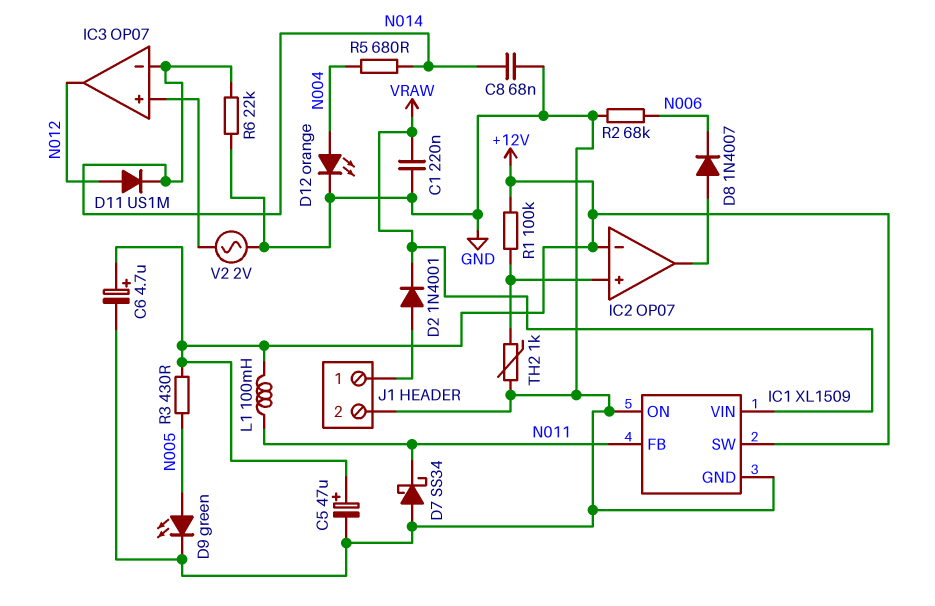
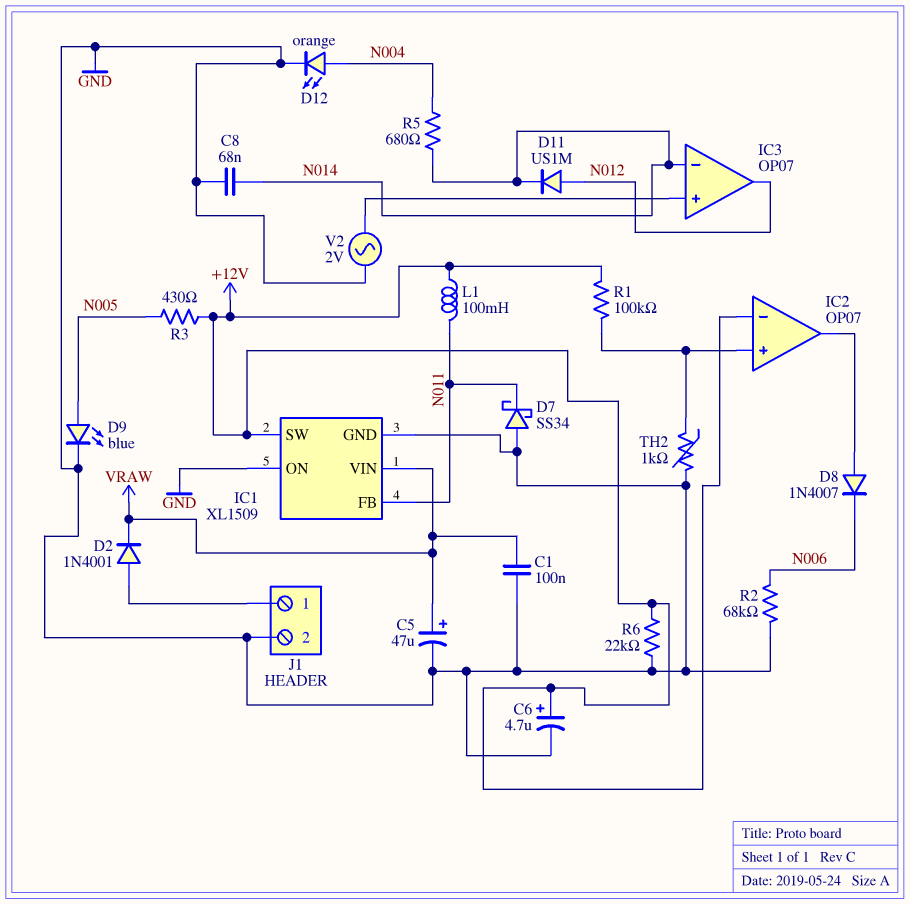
C1: 220nF (GND, VRAW) -> 100nF (GND, VRAW)
C5: 47uF (plus +12V, minus GND) -> 47uF (plus VRAW, minus GND)
D9: LED green (A N005, K GND) -> LED blue (A N005, K GND)
R6: 22k (GND, N014) -> 22k (+12V, GND)

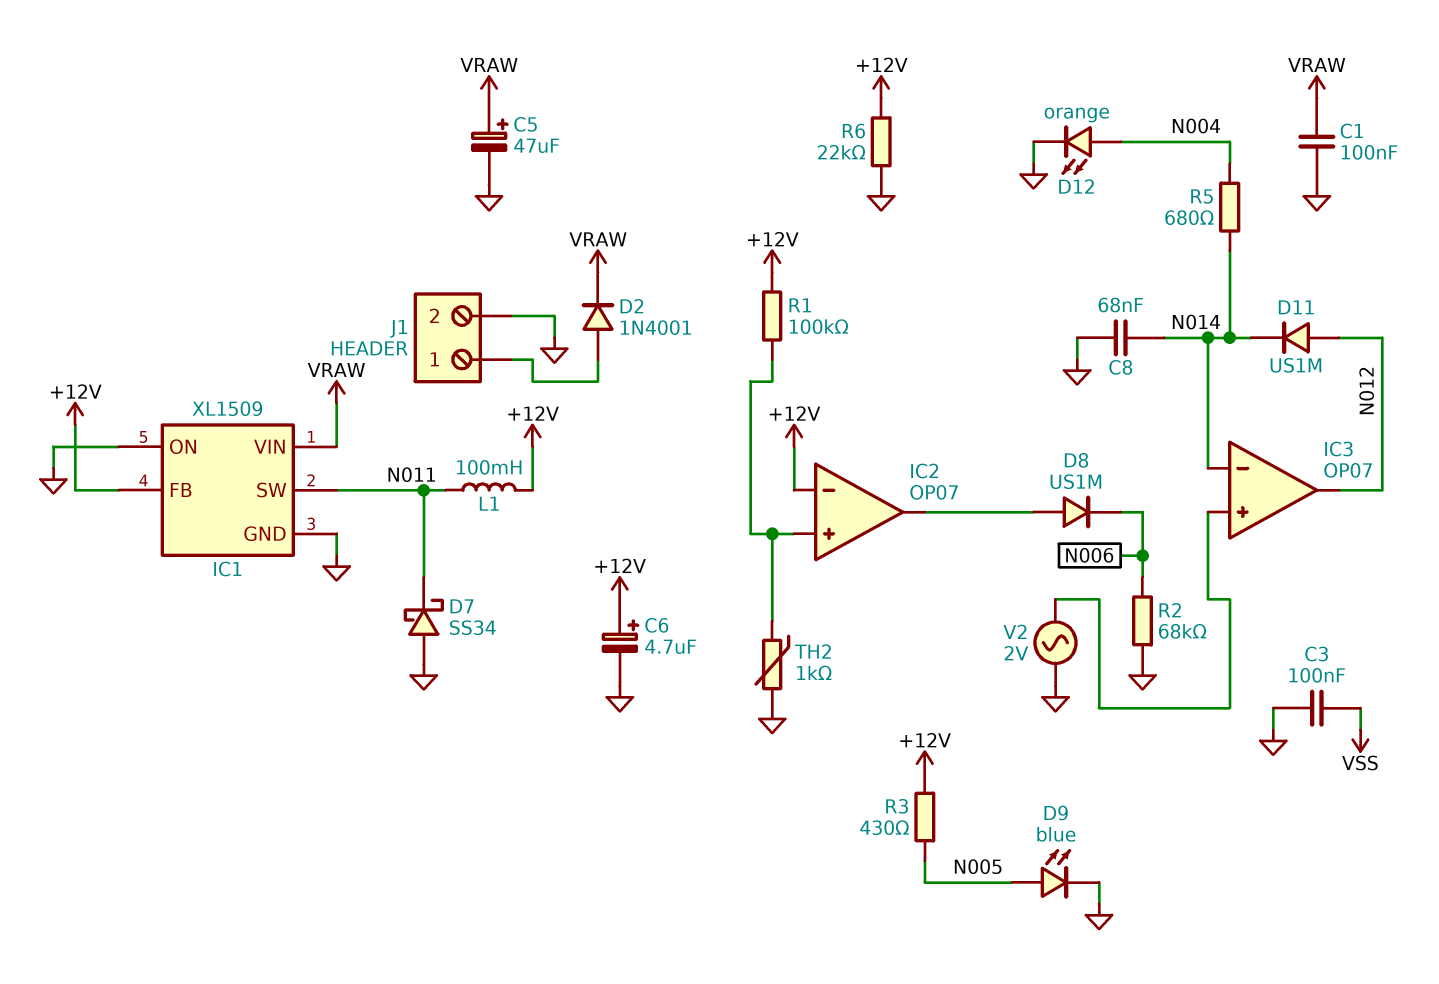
C3: none -> 100nF (GND, VSS)
D8: diode 1N4007 (A IC2/out, K N006) -> diode US1M (A IC2/out, K N006)
IC1 pin FB: N011 -> +12V
IC1 pin SW: +12V -> N011

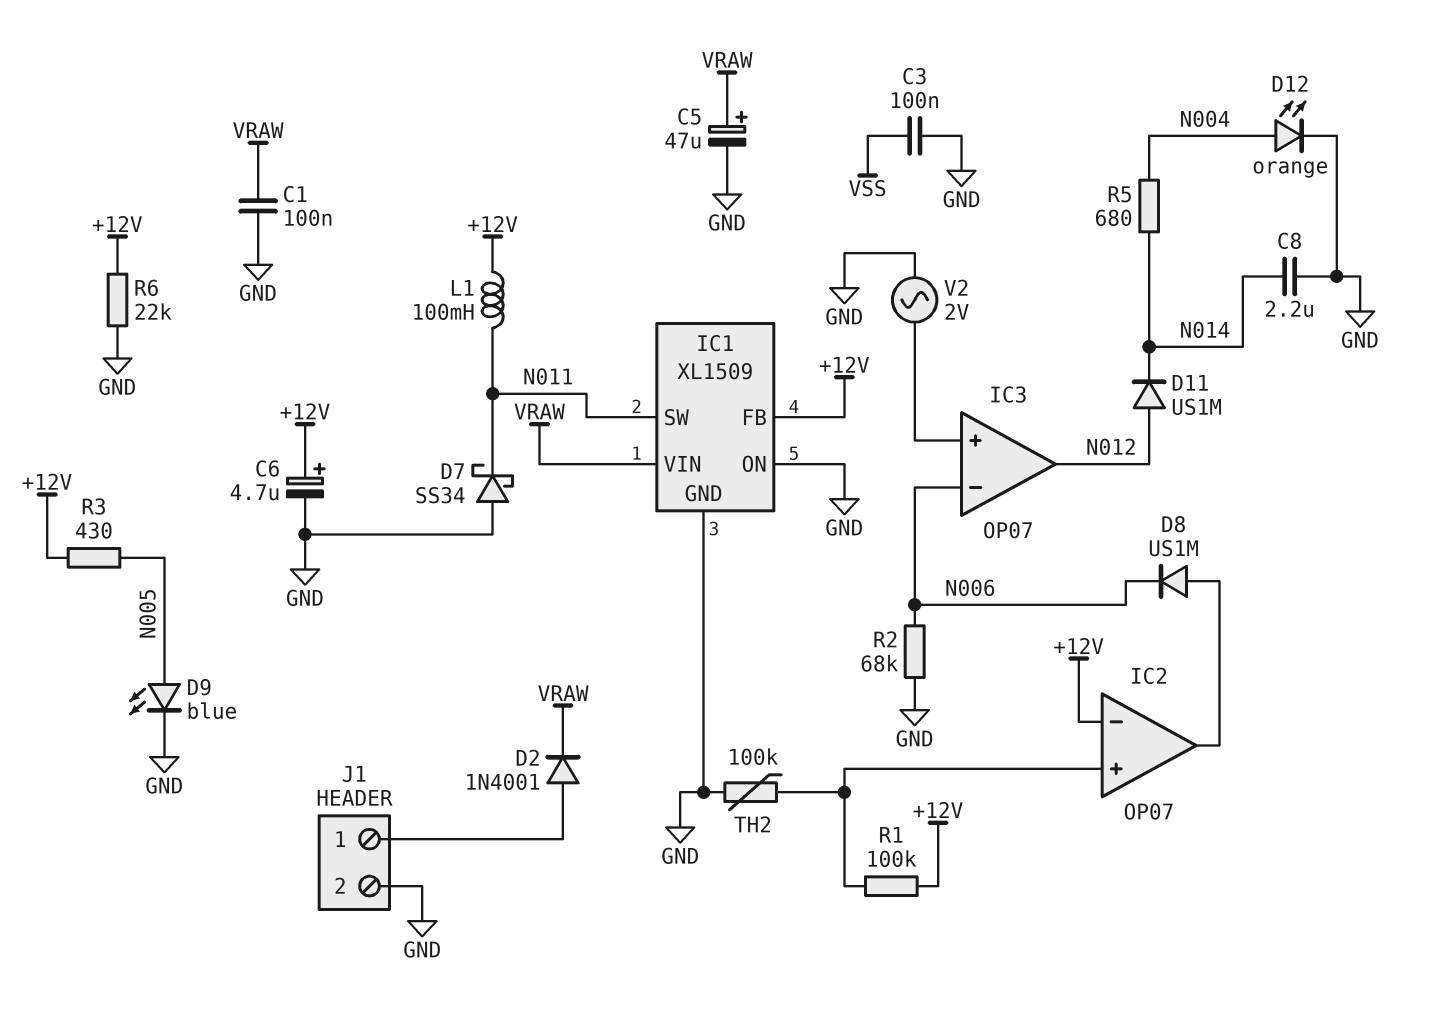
C8: 68nF (GND, N014) -> 2.2uF (GND, N014)
IC3 pin in-: N014 -> N006
TH2: 1k (GND, IC2/in+) -> 100k (GND, IC2/in+)

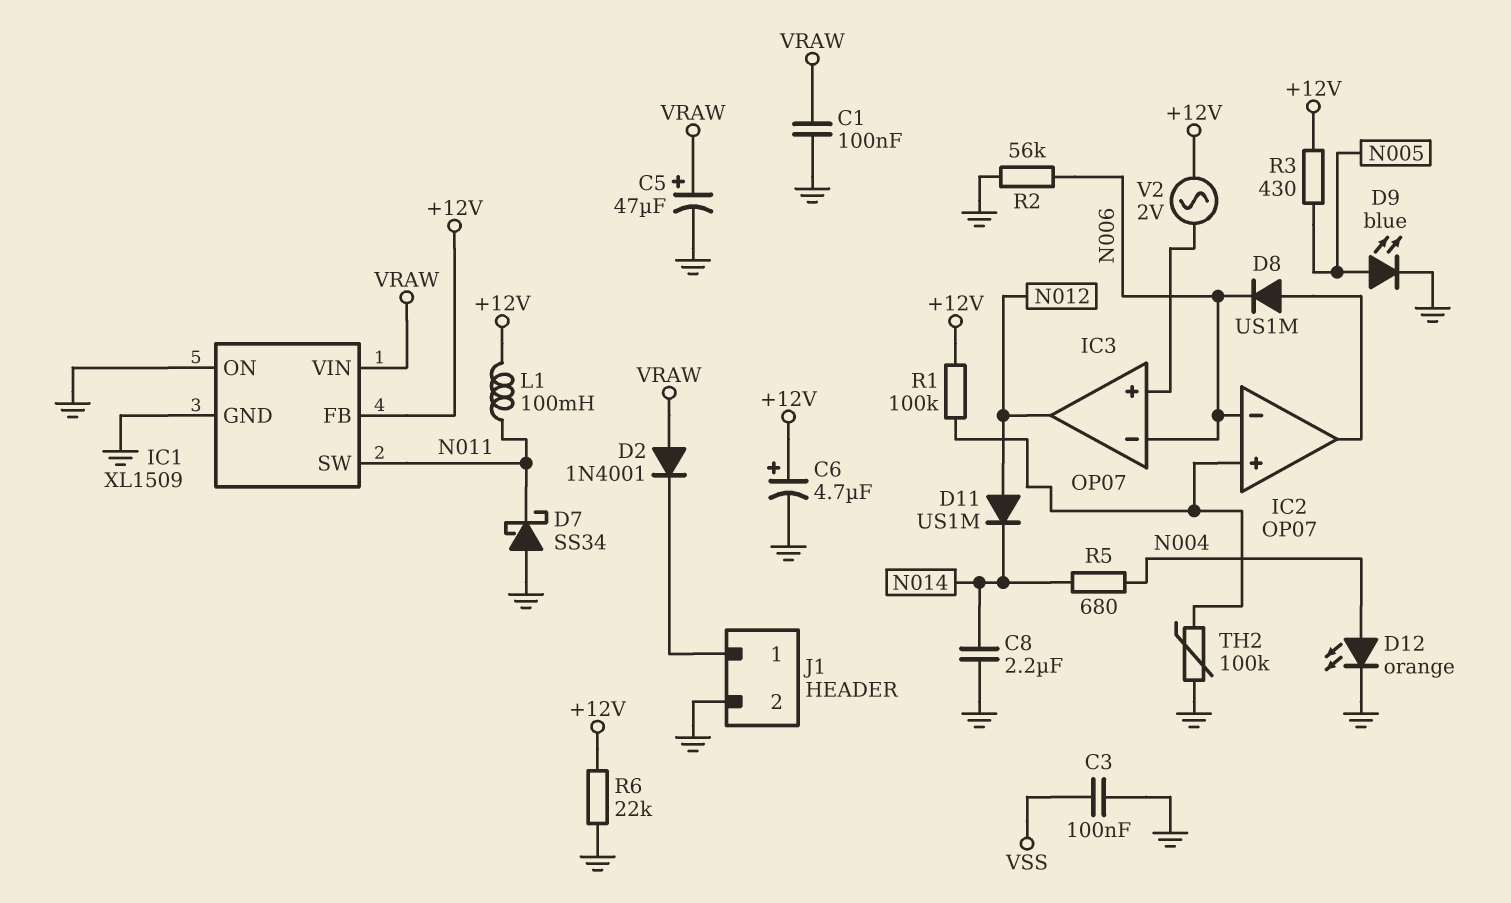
D2: diode 1N4001 (A J1/1, K VRAW) -> diode 1N4001 (A VRAW, K J1/1)
IC2 pin in-: +12V -> N006
R2: 68k (GND, N006) -> 56k (GND, N006)
V2: AC 2V (GND, IC3/in+) -> AC 2V (+12V, IC3/in+)

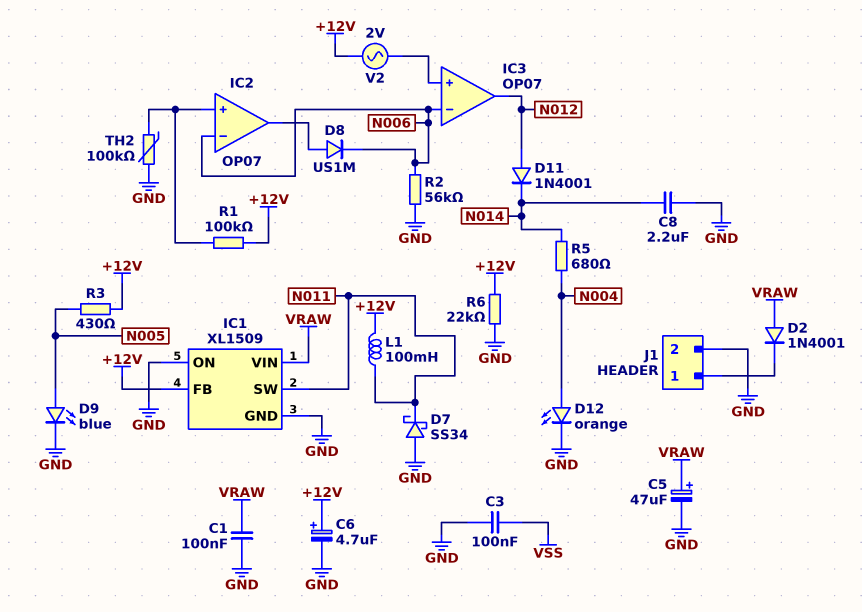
D11: diode US1M (A N012, K N014) -> diode 1N4001 (A N012, K N014)

